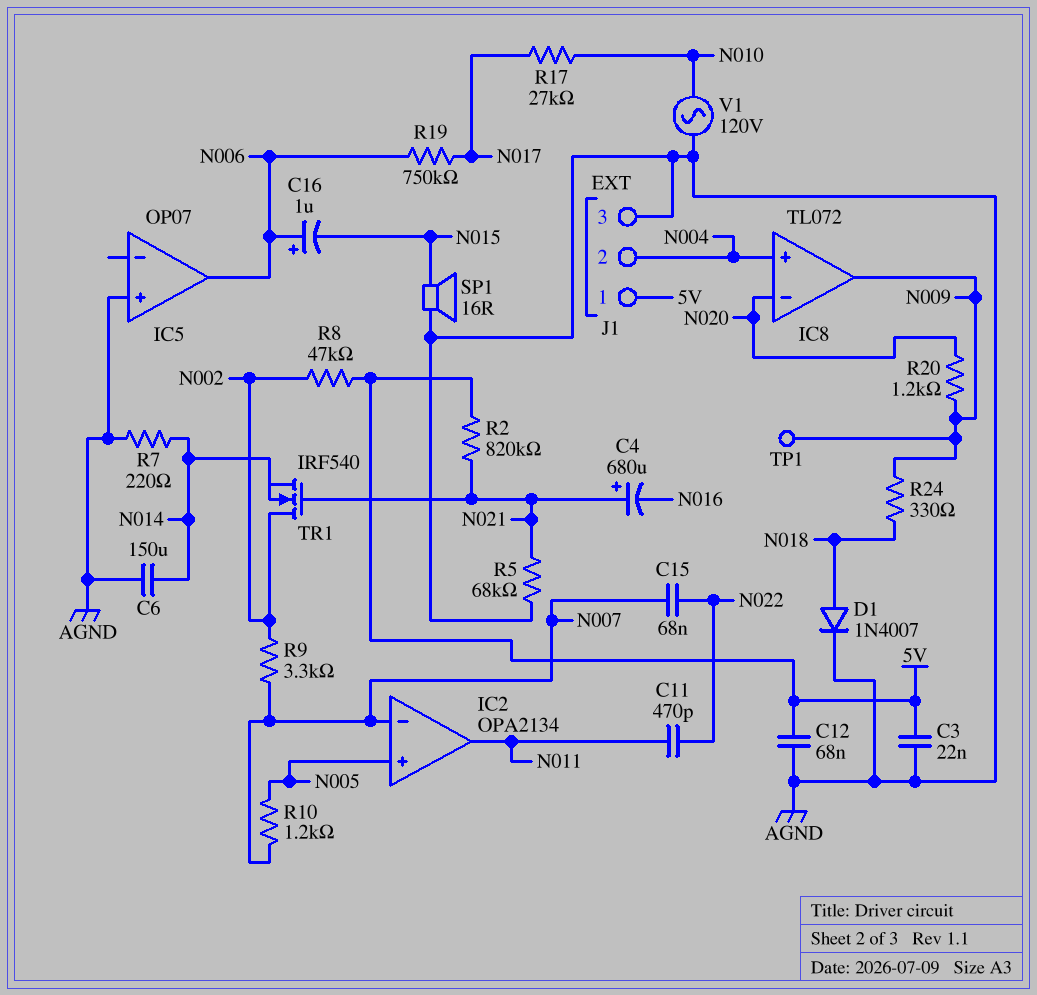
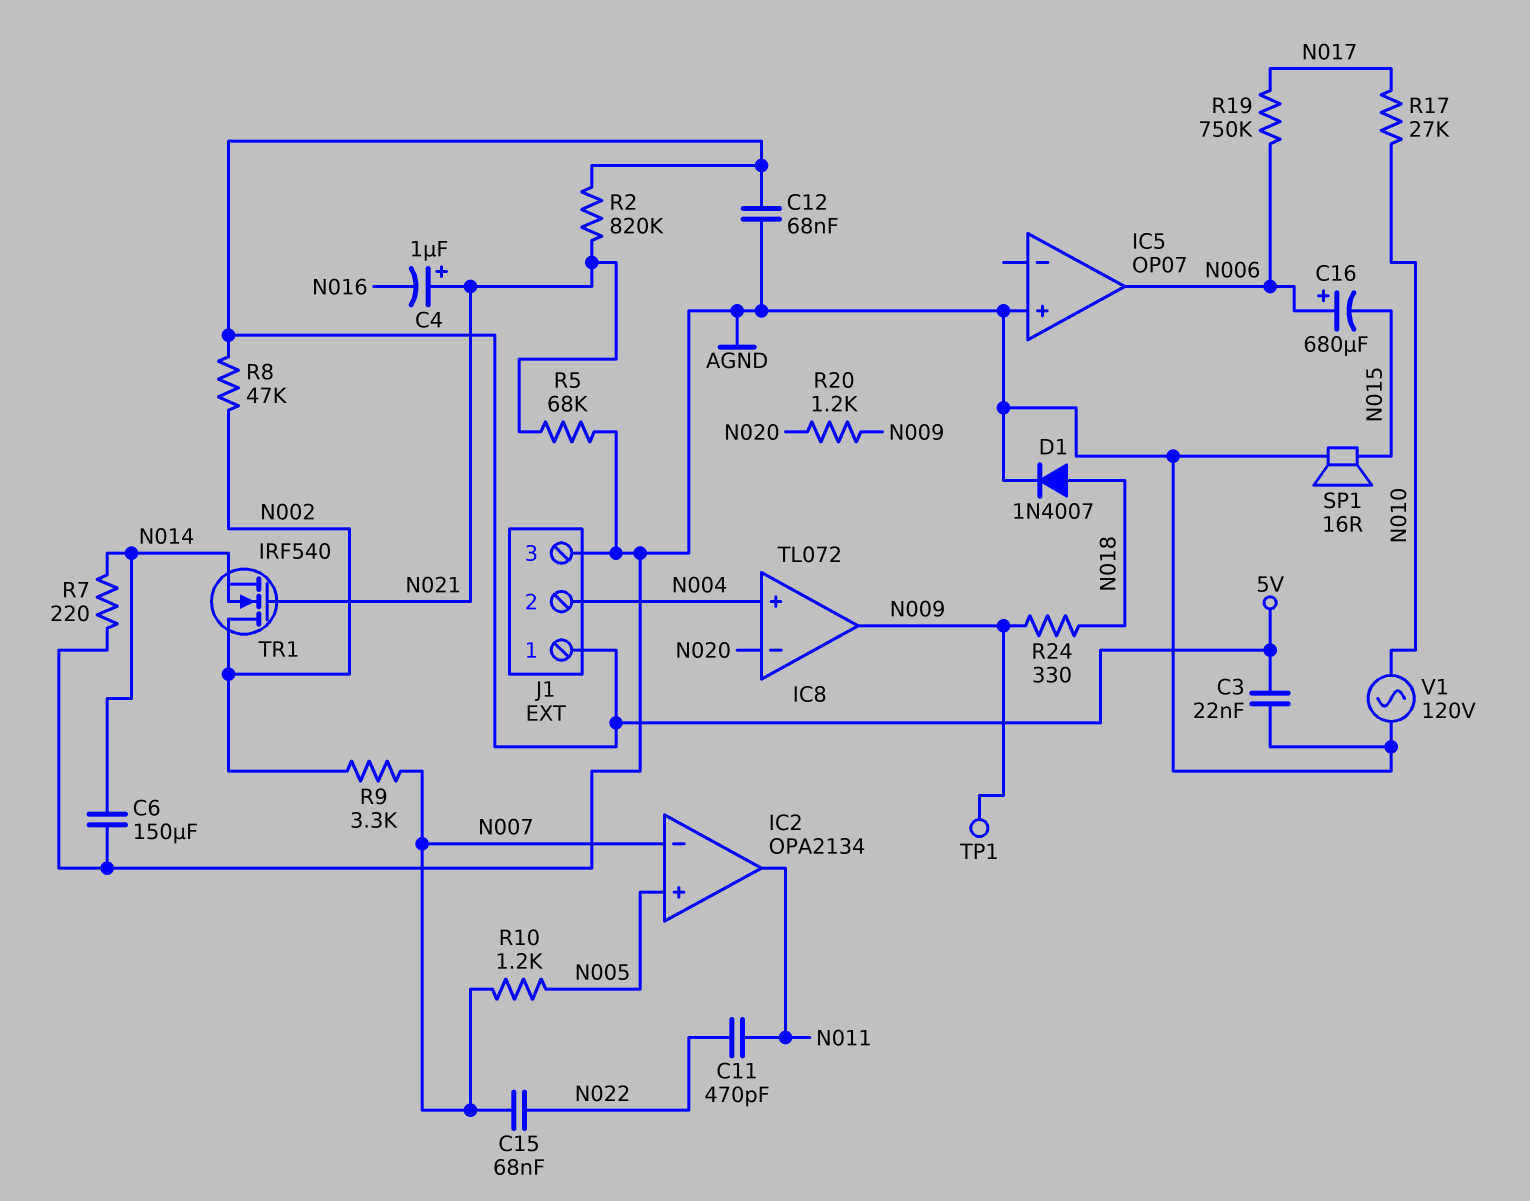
C4: 680uF (plus N021, minus N016) -> 1uF (plus N021, minus N016)
C16: 1uF (plus N006, minus N015) -> 680uF (plus N006, minus N015)

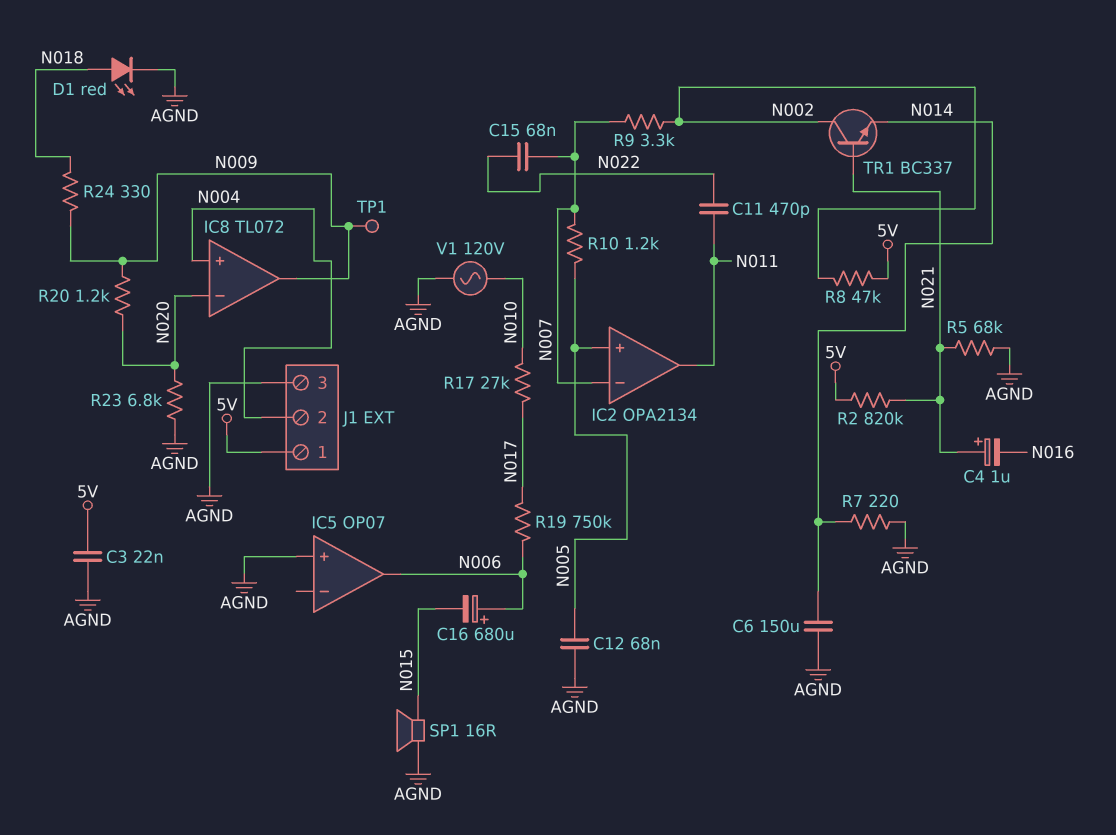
C12: 68nF (5V, AGND) -> 68nF (AGND, N005)
D1: diode 1N4007 (A N018, K AGND) -> LED red (A N018, K AGND)
R23: none -> 6.8k (AGND, N020)
TR1: NMOS IRF540 (G N021, D N002, S N014) -> NPN BC337 (B N021, C N002, E N014)

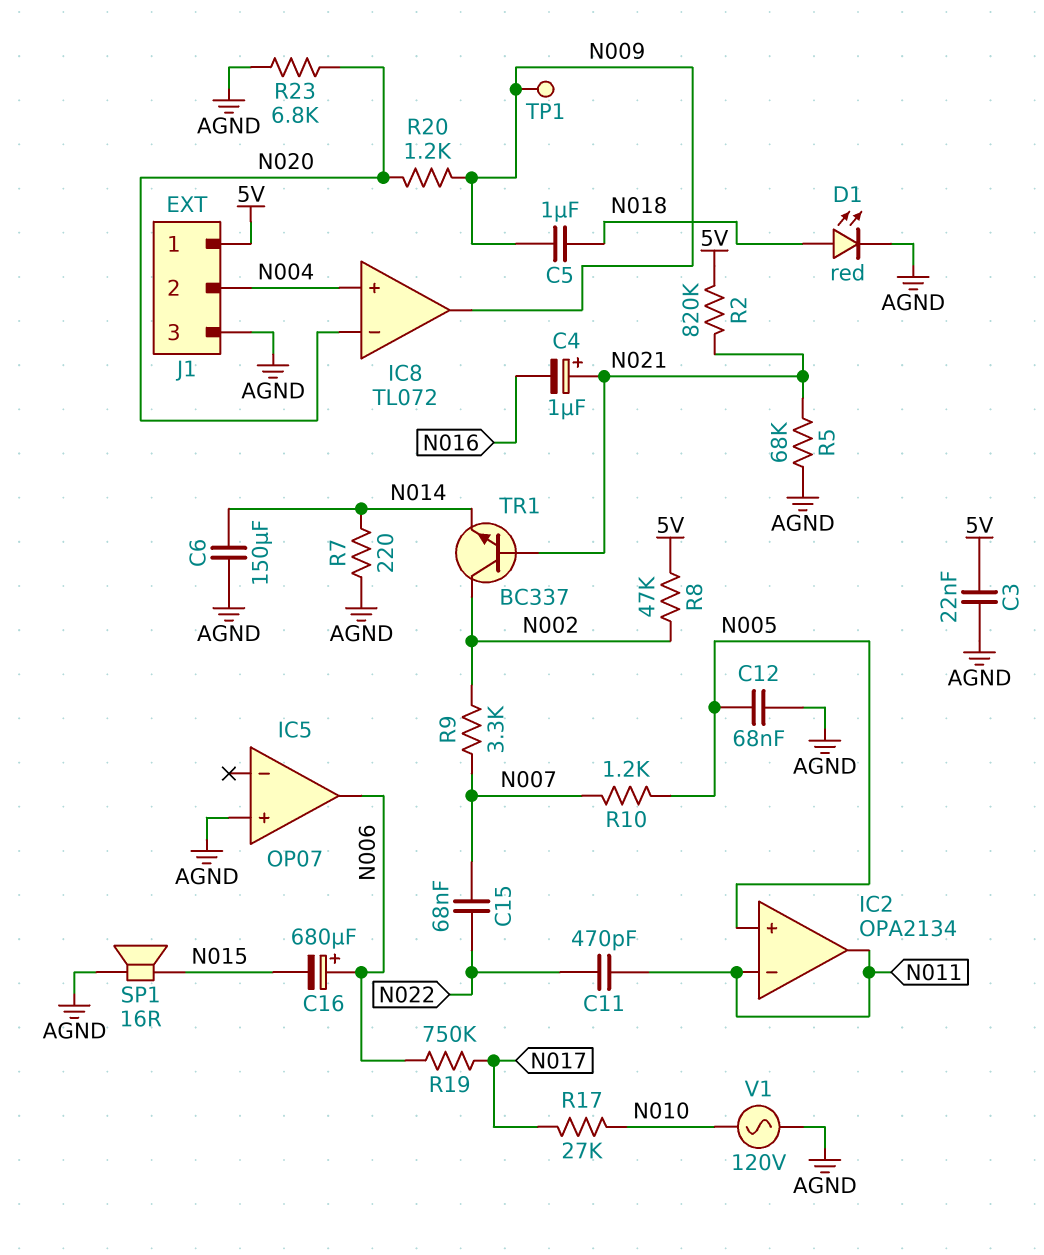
C5: none -> 1uF (N009, N018)
IC2 pin in-: N007 -> N011
R24: 330 (N009, N018) -> none

